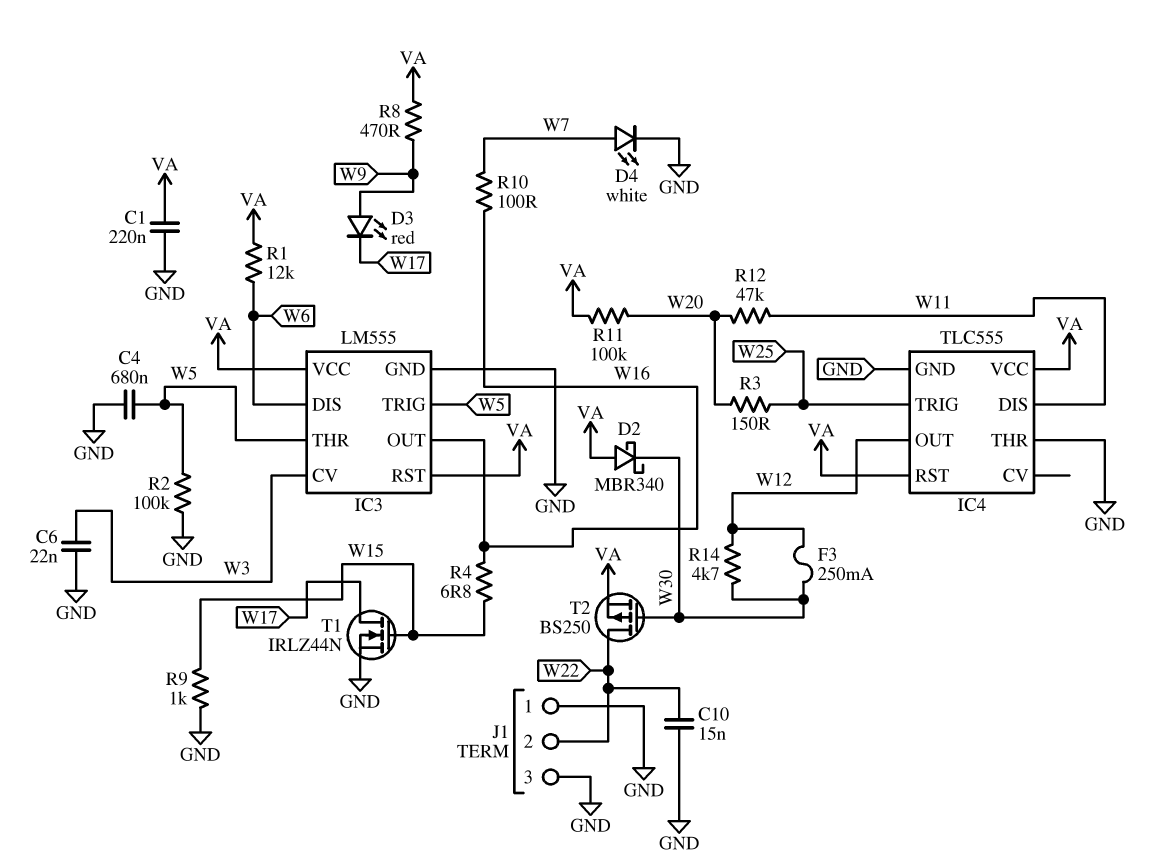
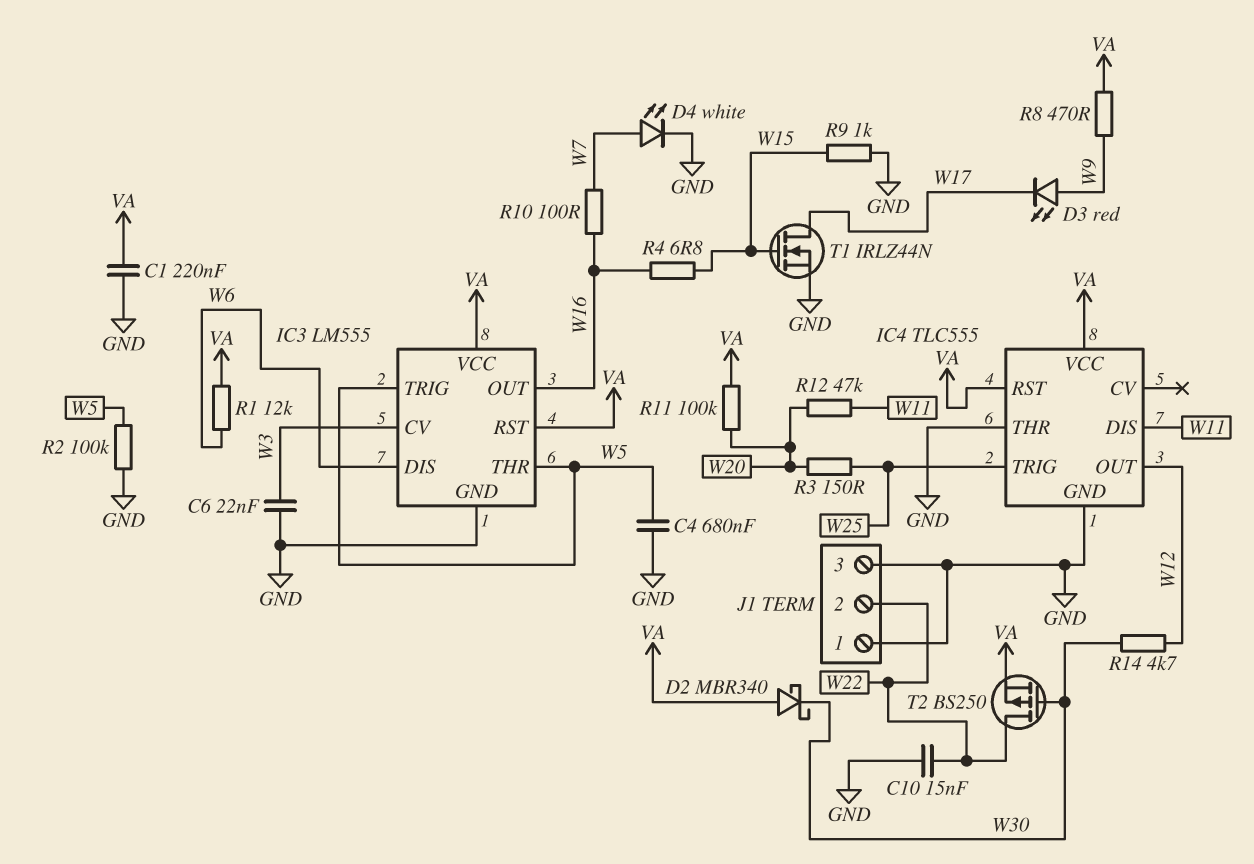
F3: 250mA (W12, W30) -> none

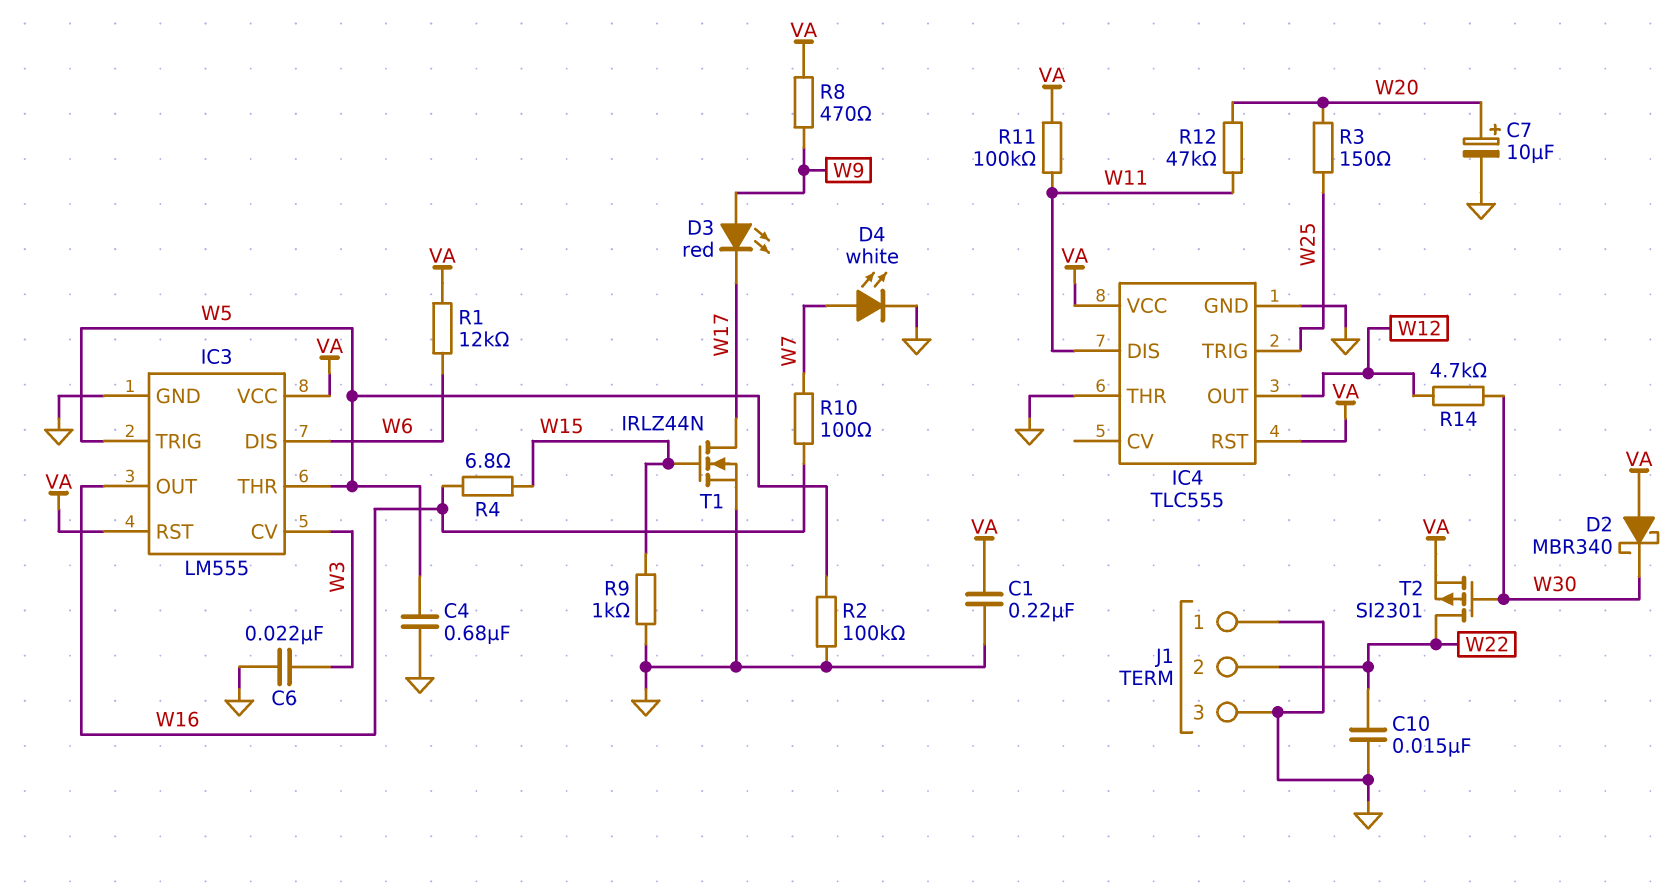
C7: none -> 10uF (plus W20, minus GND)
R11: 100k (VA, W20) -> 100k (VA, W11)
T2: PMOS BS250 (G W30, D W22, S VA) -> PMOS SI2301 (G W30, D W22, S VA)

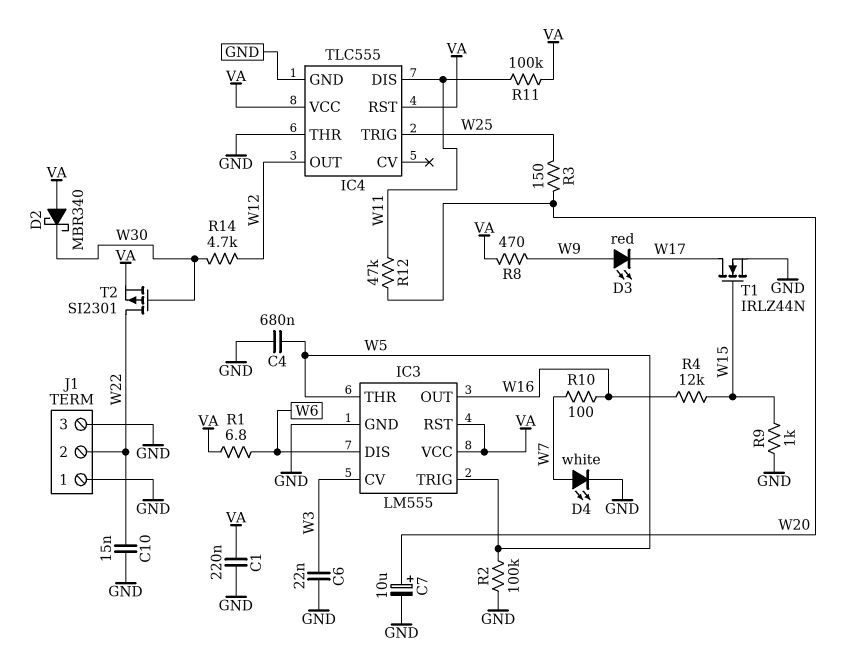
R1: 12k (VA, W6) -> 6.8 (VA, W6)
R4: 6.8 (W15, W16) -> 12k (W15, W16)

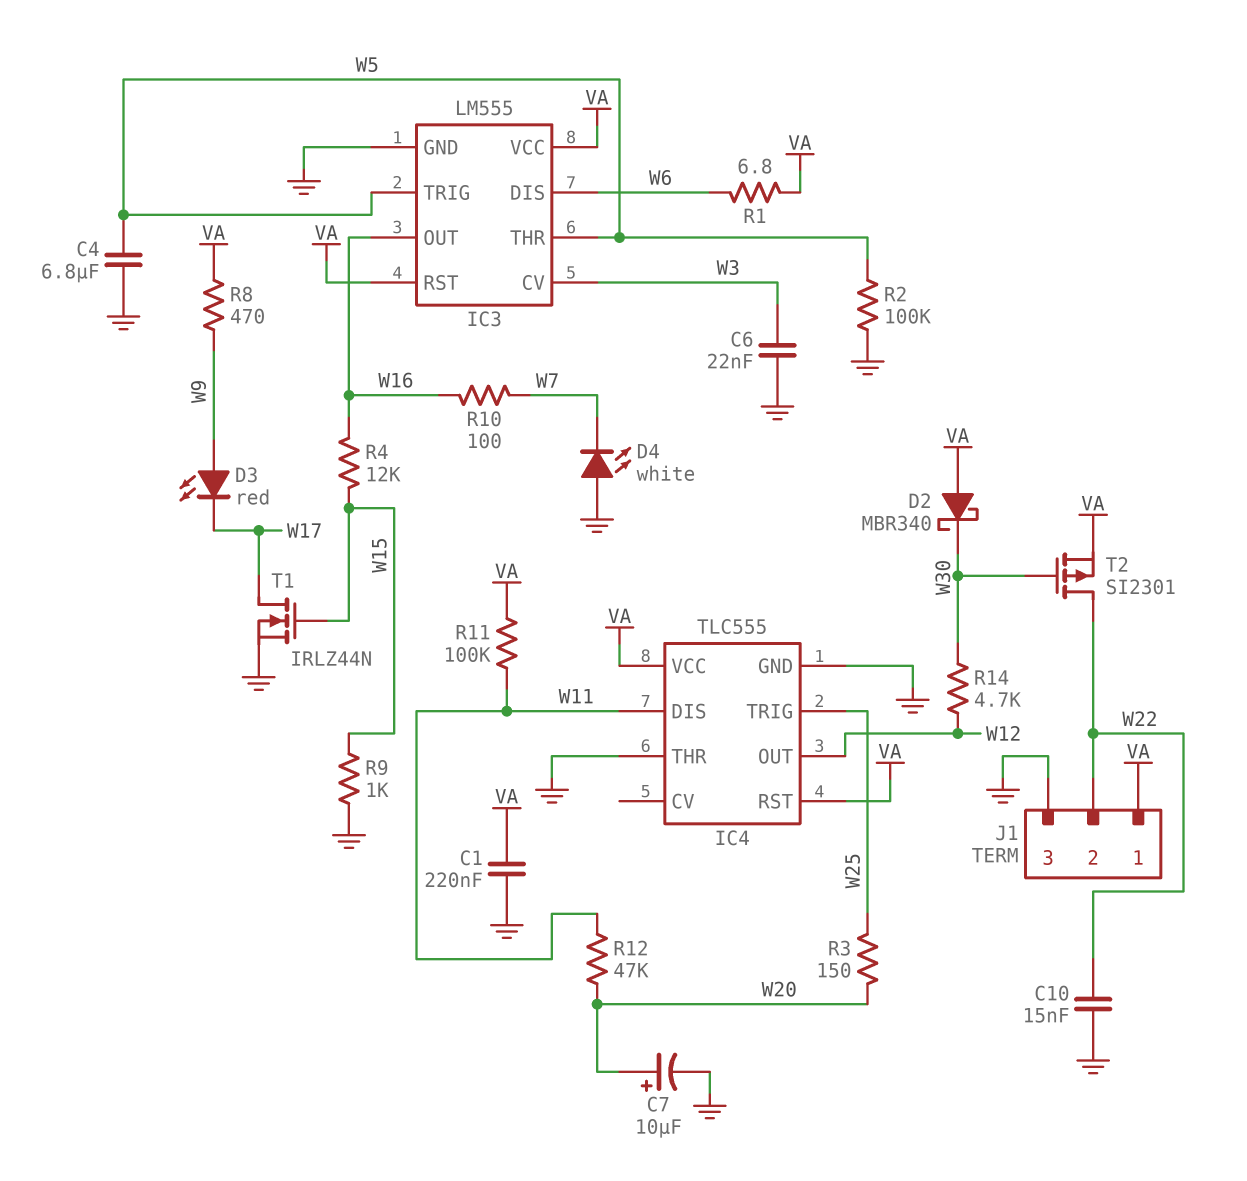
C4: 680nF (GND, W5) -> 6.8uF (GND, W5)
D4: LED white (A W7, K GND) -> LED white (A GND, K W7)
J1 pin 1: GND -> VA

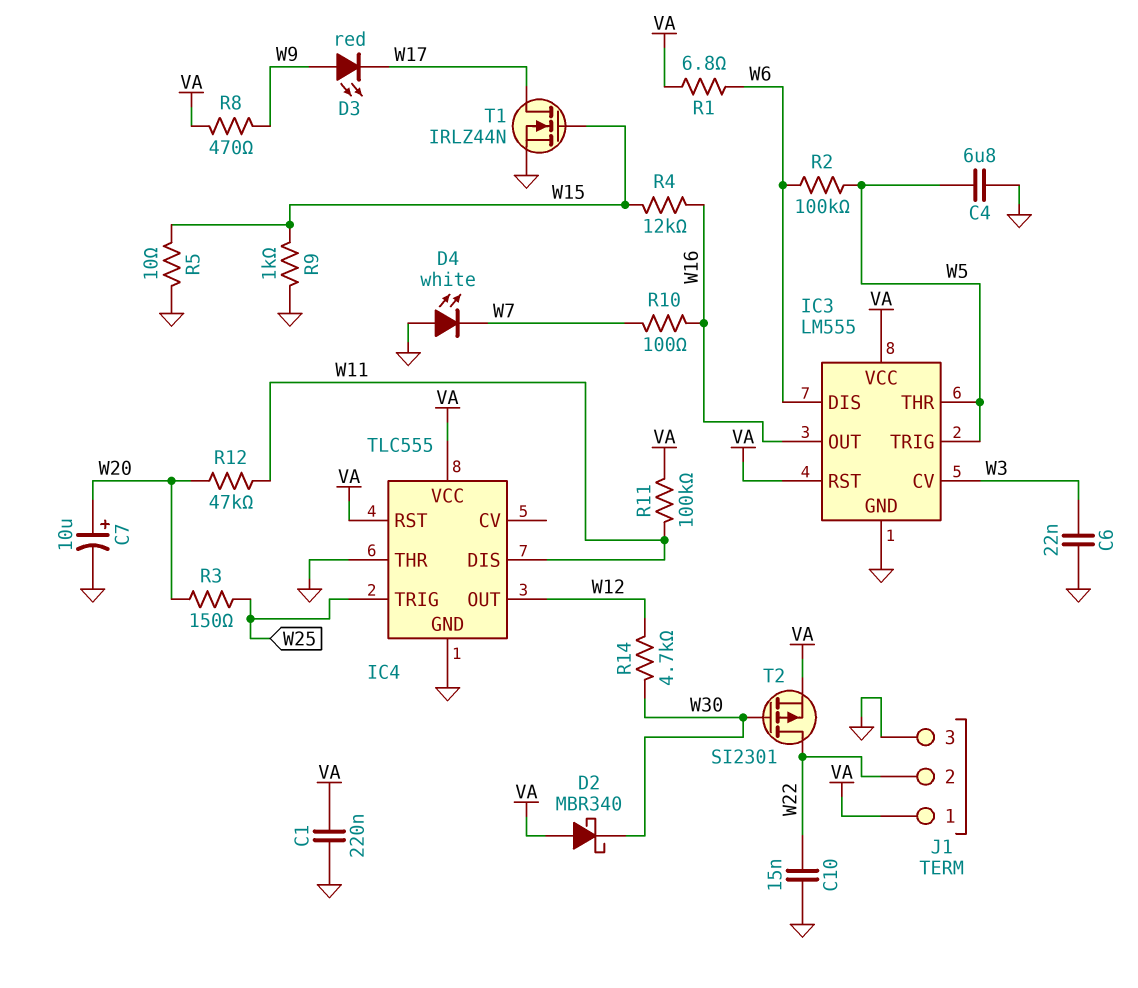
R2: 100k (GND, W5) -> 100k (W5, W6)
R5: none -> 10 (GND, W15)

